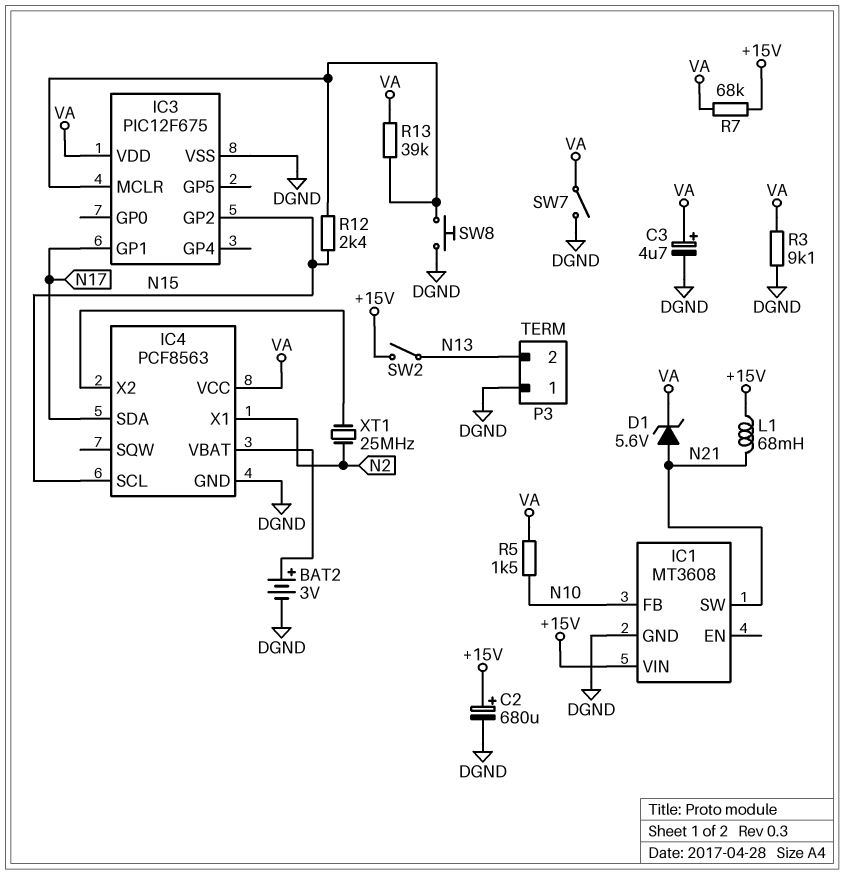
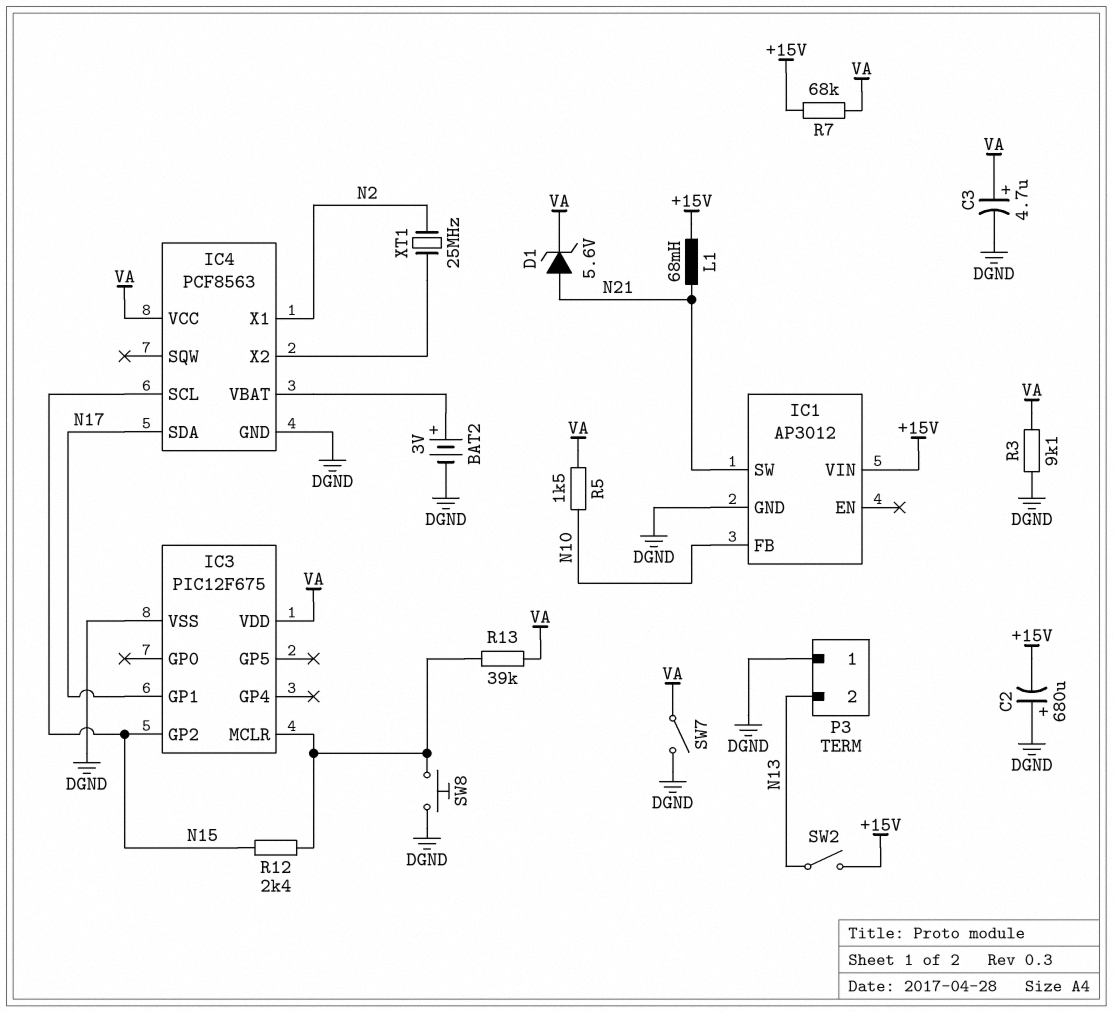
C2: 680uF (plus +15V, minus DGND) -> 680uF (plus DGND, minus +15V)
IC1: MT3608 -> AP3012

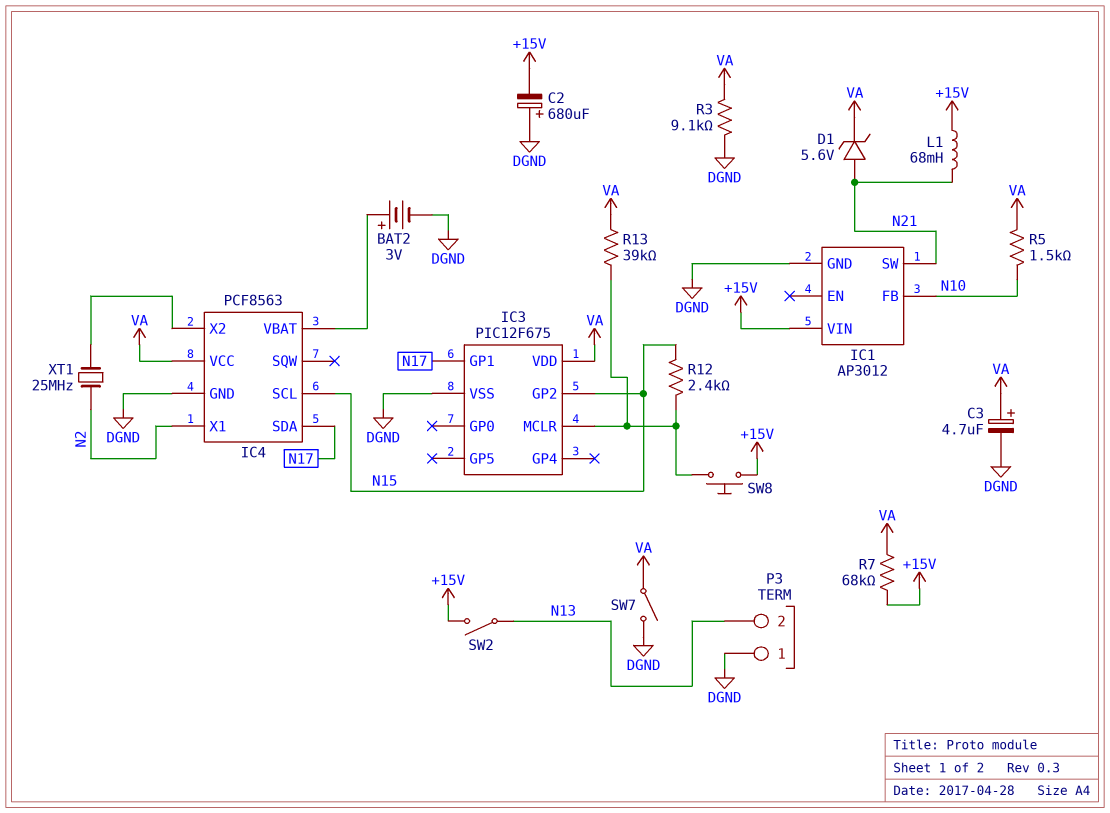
SW8: button (DGND, IC3/MCLR) -> button (+15V, IC3/MCLR)

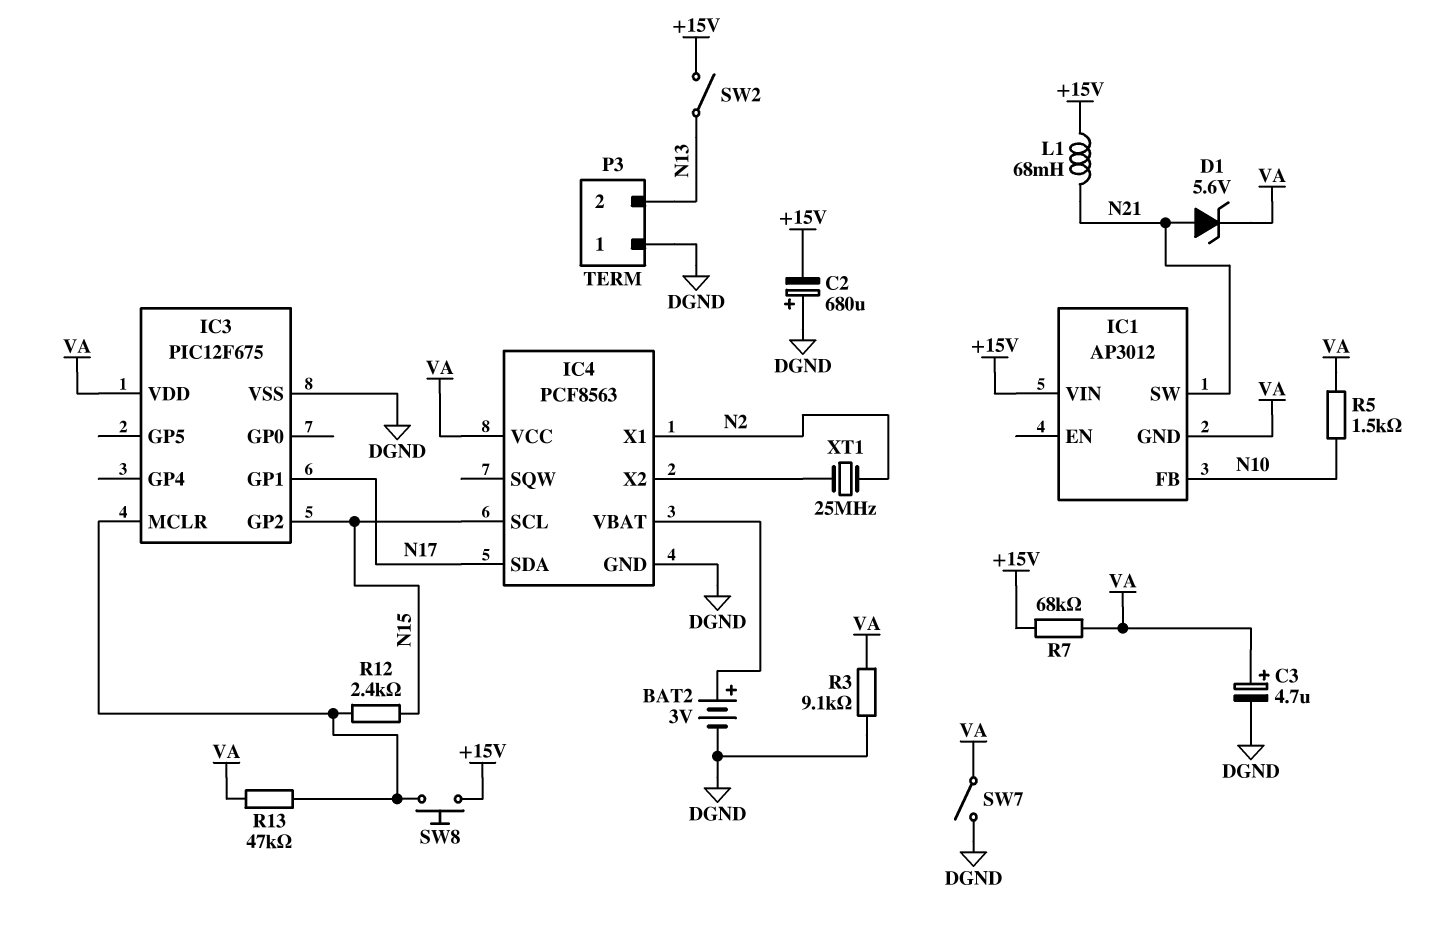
IC1 pin GND: DGND -> VA
R13: 39k (IC3/MCLR, VA) -> 47k (IC3/MCLR, VA)

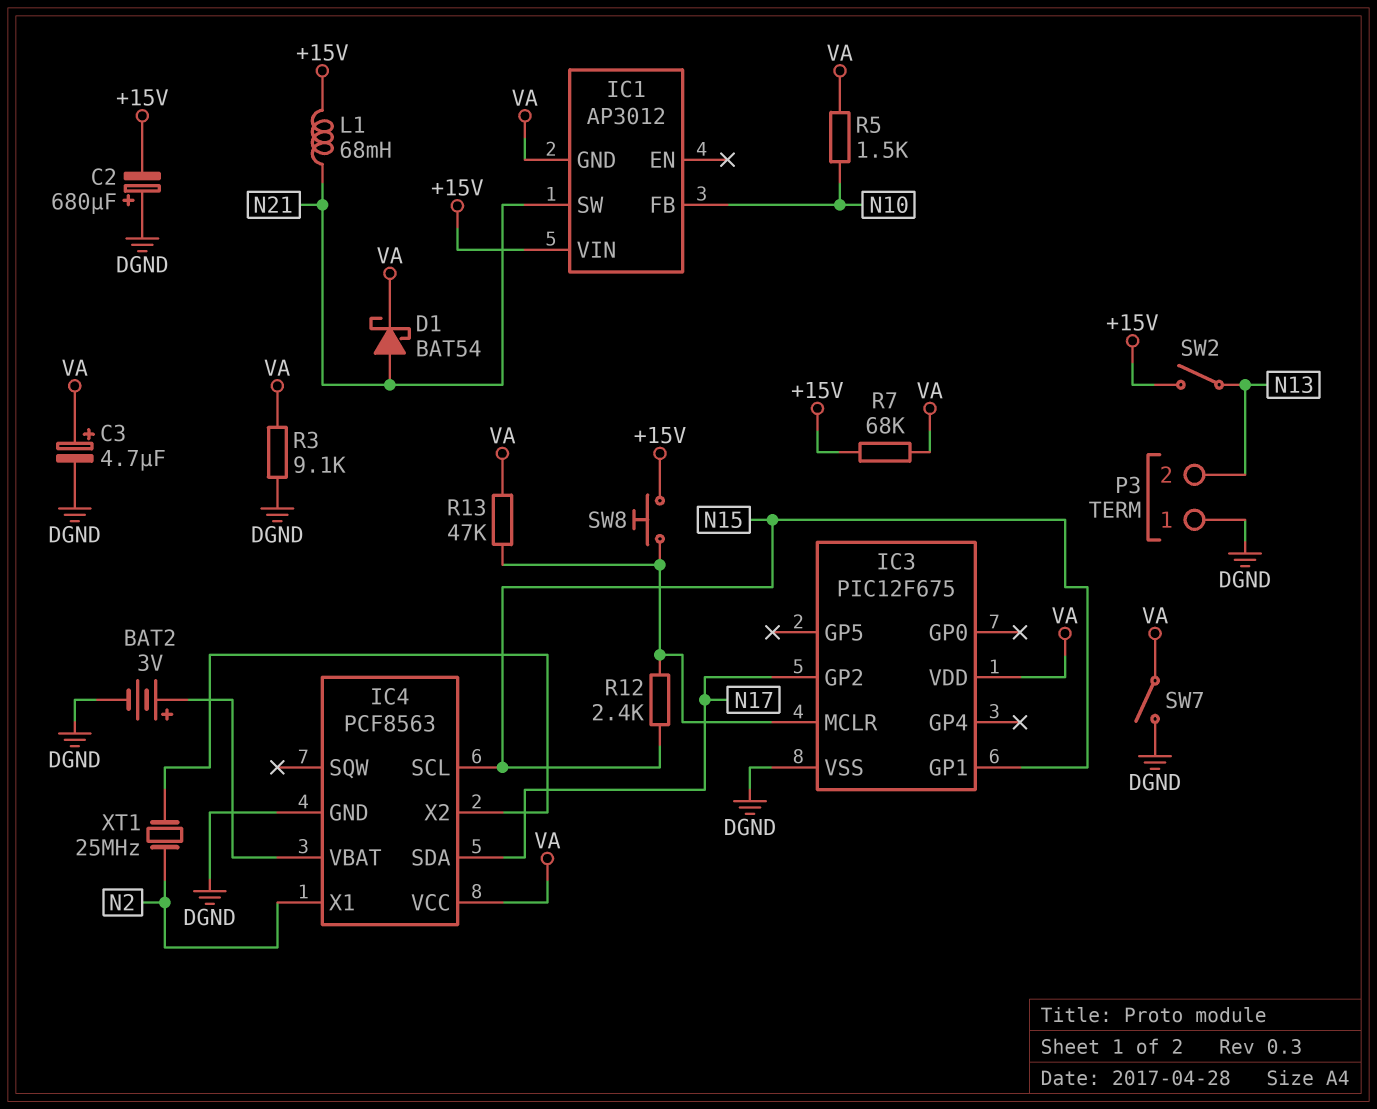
D1: zener 5.6V (A N21, K VA) -> schottky BAT54 (A N21, K VA)
IC3 pin GP1: N17 -> N15
IC3 pin GP2: N15 -> N17

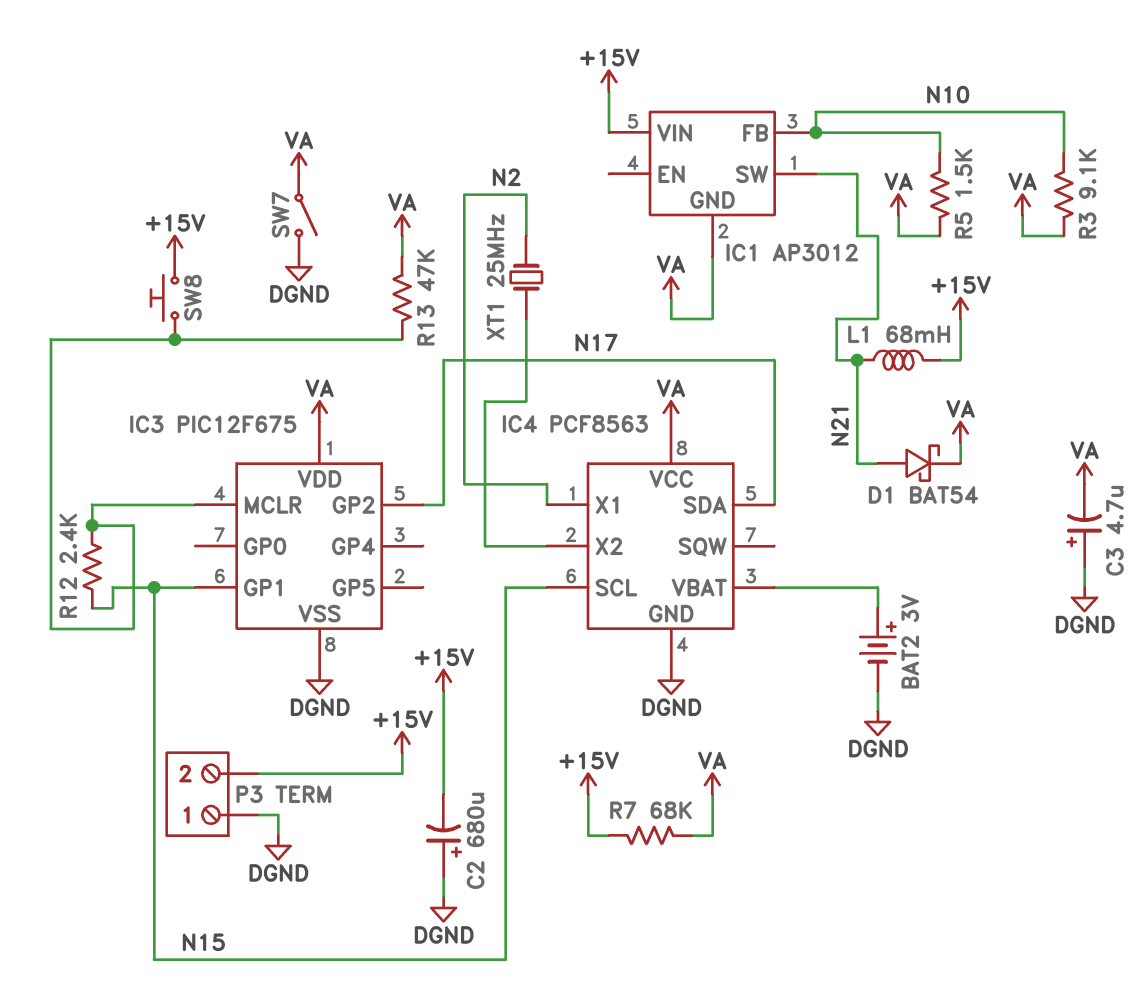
C3: 4.7uF (plus VA, minus DGND) -> 4.7uF (plus DGND, minus VA)
P3 pin 2: N13 -> +15V
R3: 9.1k (DGND, VA) -> 9.1k (N10, VA)
SW2: switch (+15V, N13) -> none

